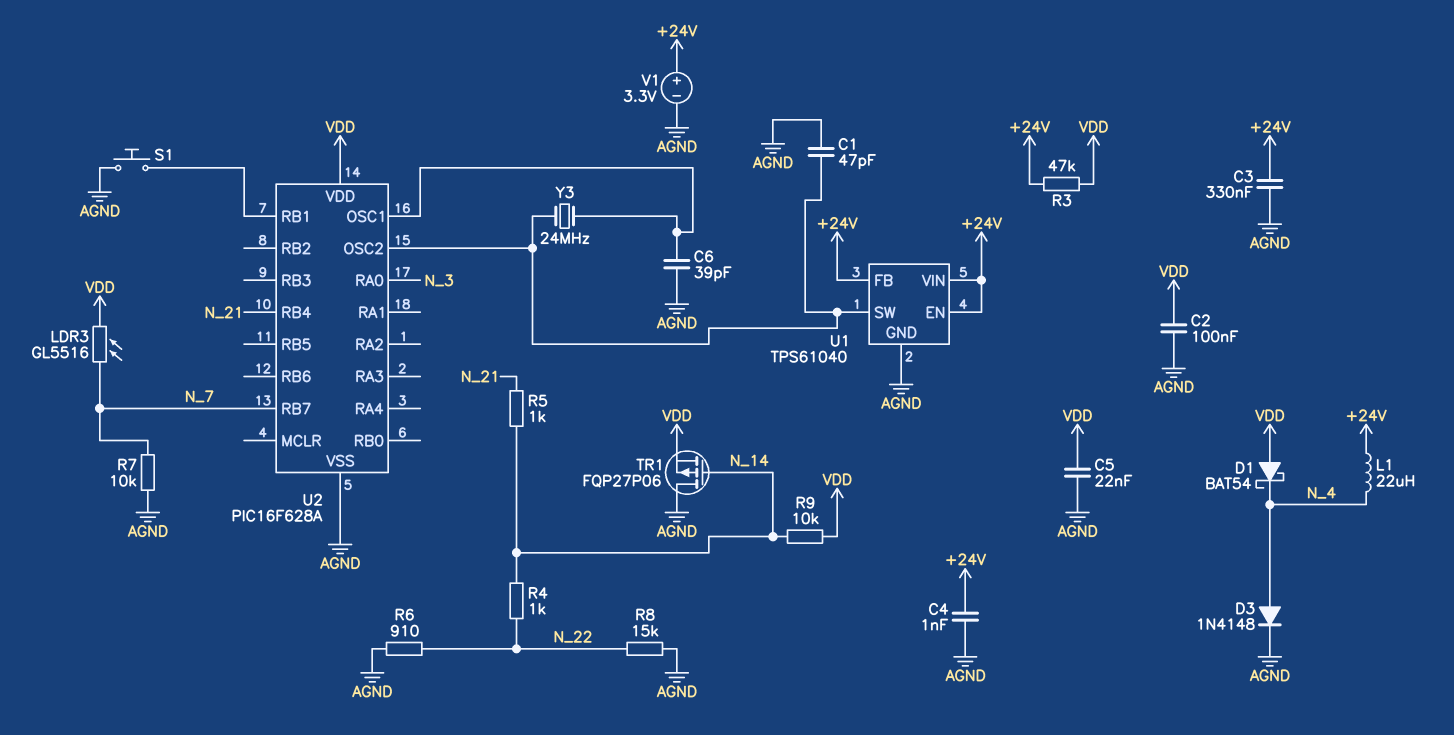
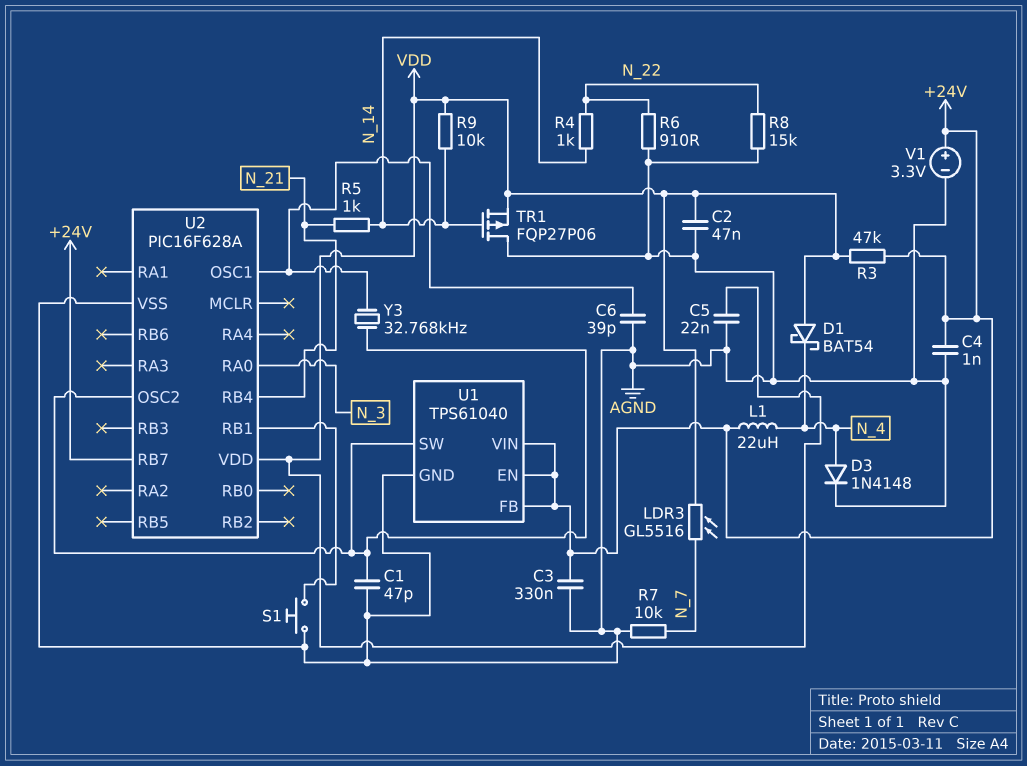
C2: 100nF (AGND, VDD) -> 47nF (AGND, VDD)
U2 pin RB7: N_7 -> +24V
Y3: 24MHz (U1/SW, U2/OSC1) -> 32.768kHz (U1/SW, U2/OSC1)

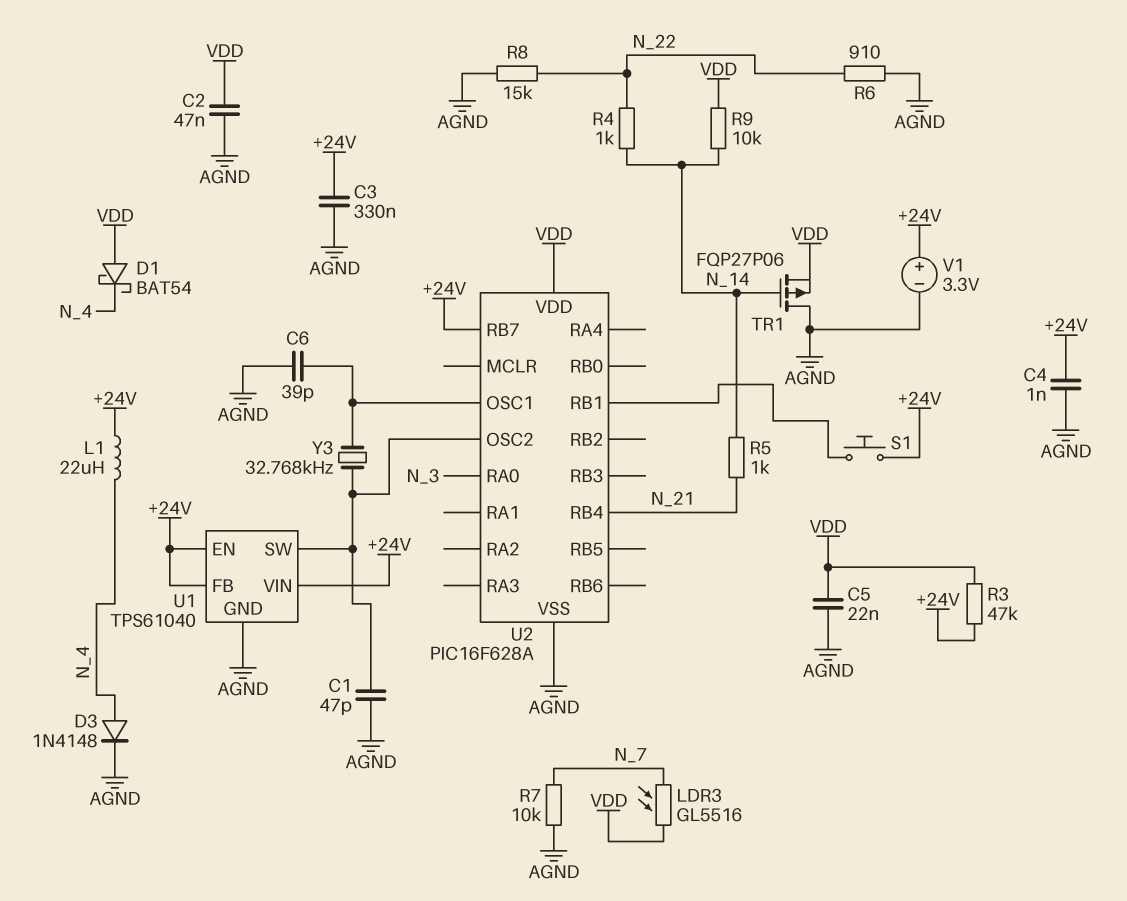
S1: button (AGND, U2/RB1) -> button (+24V, U2/RB1)

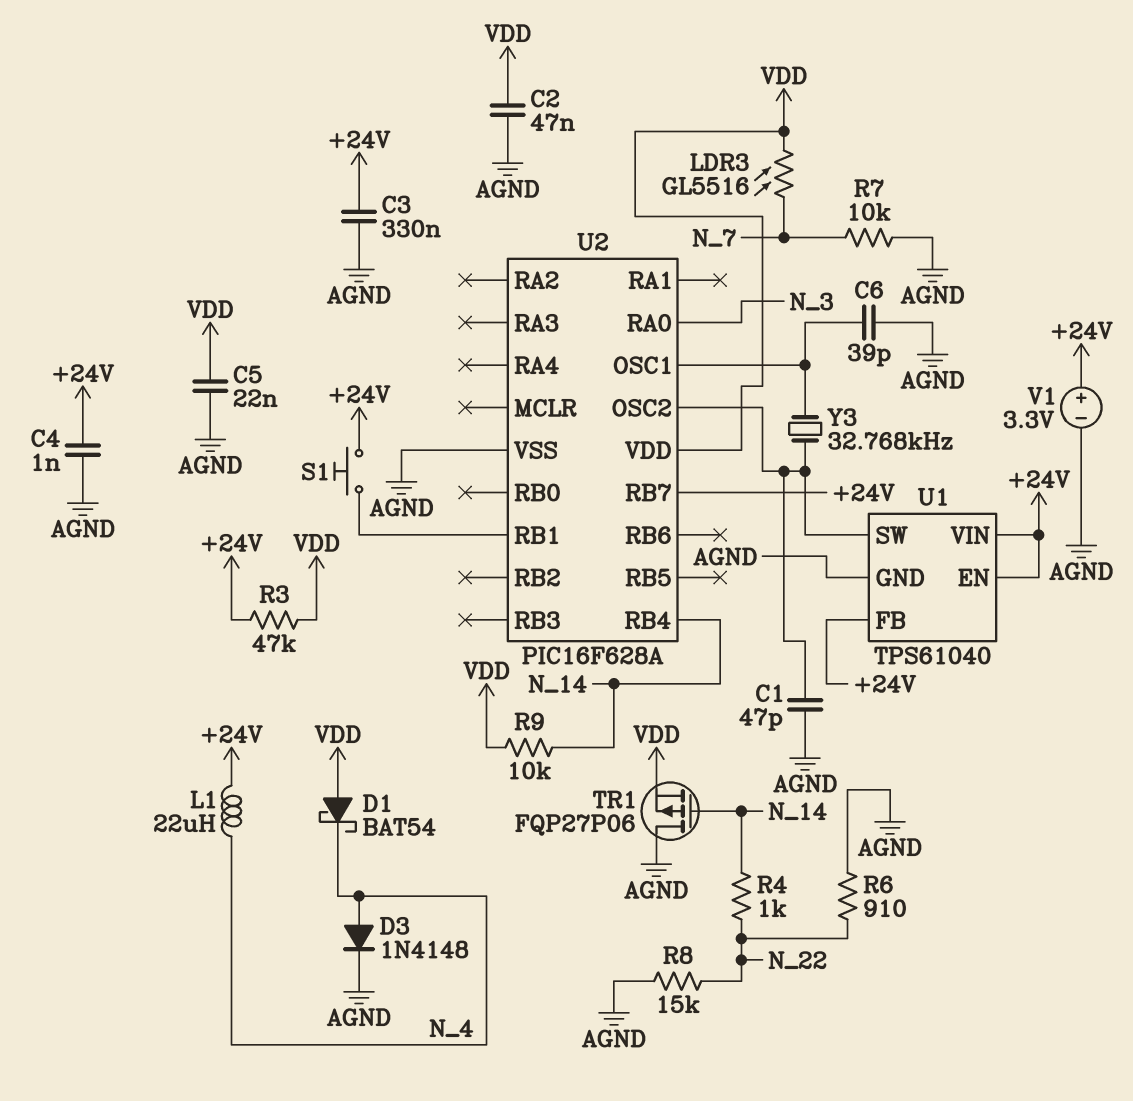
R5: 1k (N_14, N_21) -> none
U2 pin RB4: N_21 -> N_14

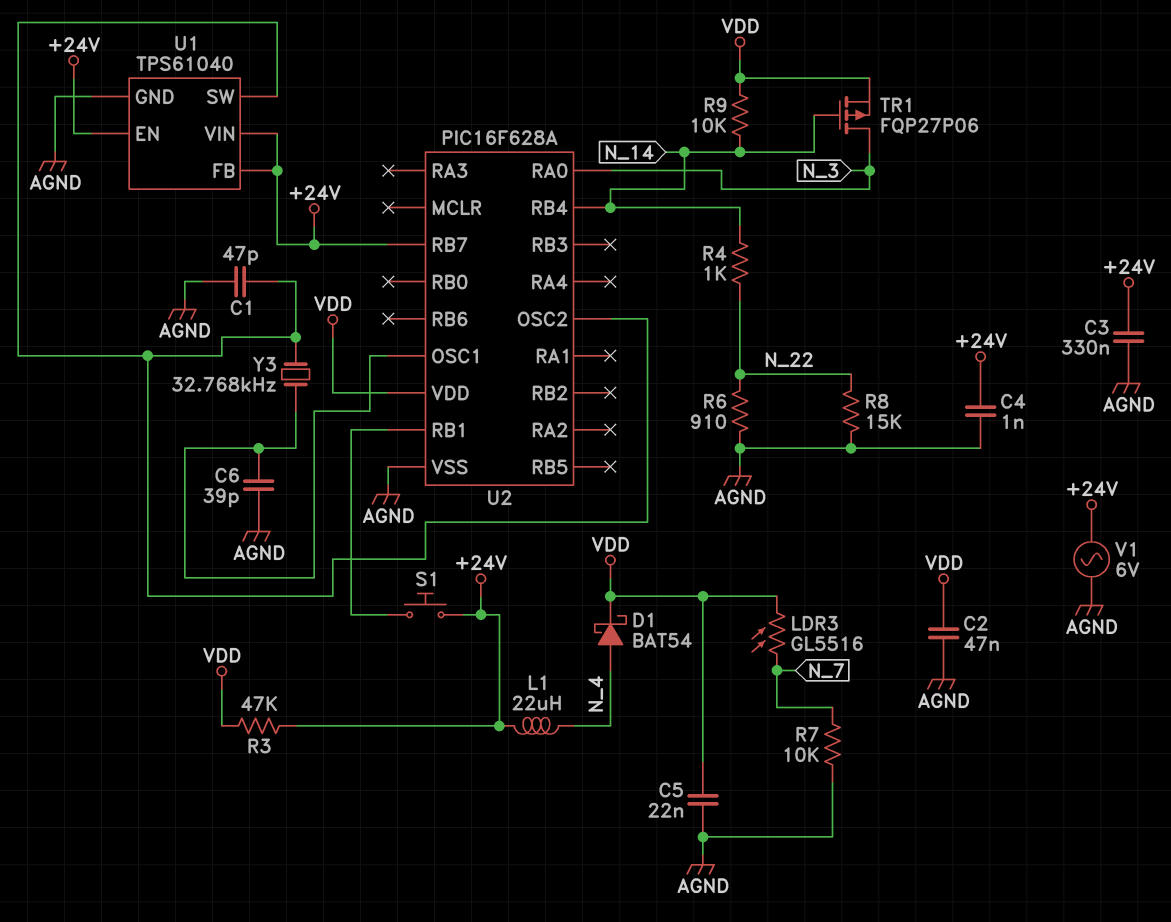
D1: schottky BAT54 (A VDD, K N_4) -> schottky BAT54 (A N_4, K VDD)
D3: diode 1N4148 (A N_4, K AGND) -> none
TR1: PMOS FQP27P06 (G N_14, D AGND, S VDD) -> PMOS FQP27P06 (G N_14, D N_3, S VDD)
V1: 3.3V (plus +24V, minus AGND) -> AC 6V (+24V, AGND)

